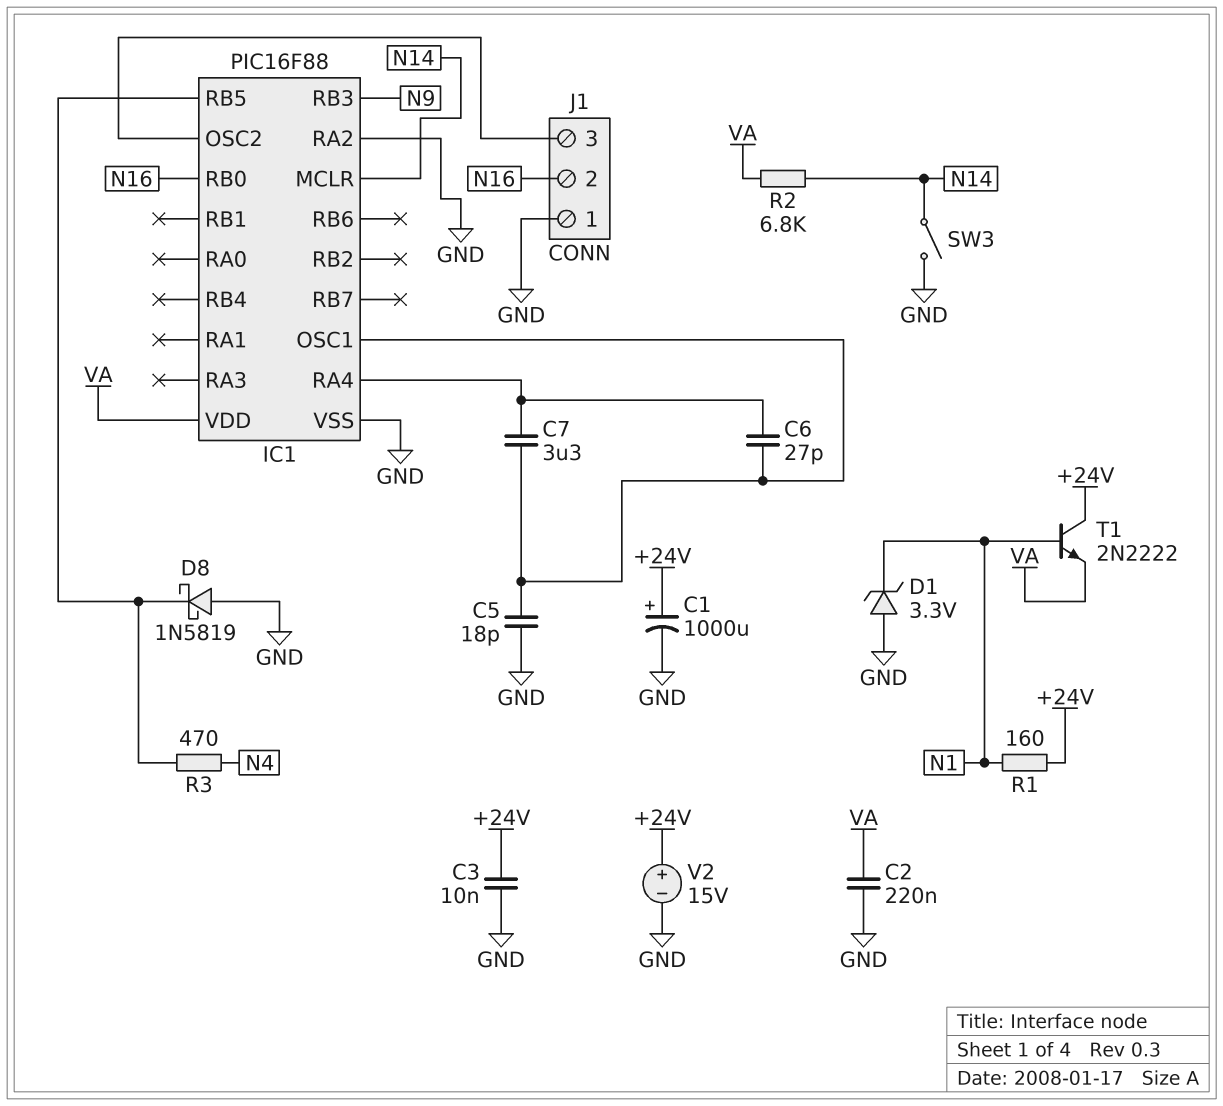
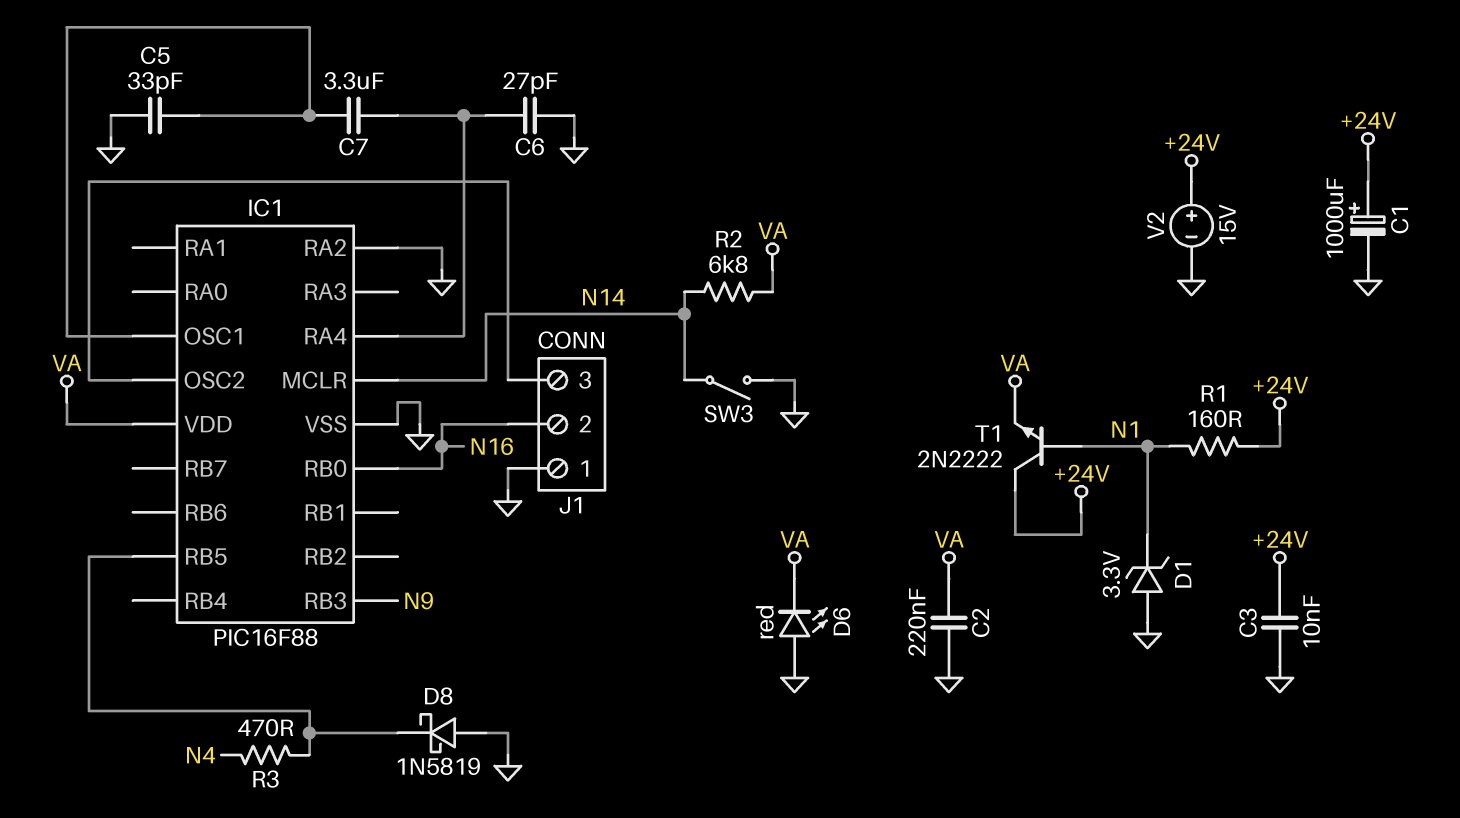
C5: 18pF (GND, IC1/OSC1) -> 33pF (GND, IC1/OSC1)
C6: 27pF (IC1/OSC1, IC1/RA4) -> 27pF (GND, IC1/RA4)
D6: none -> LED red (A GND, K VA)

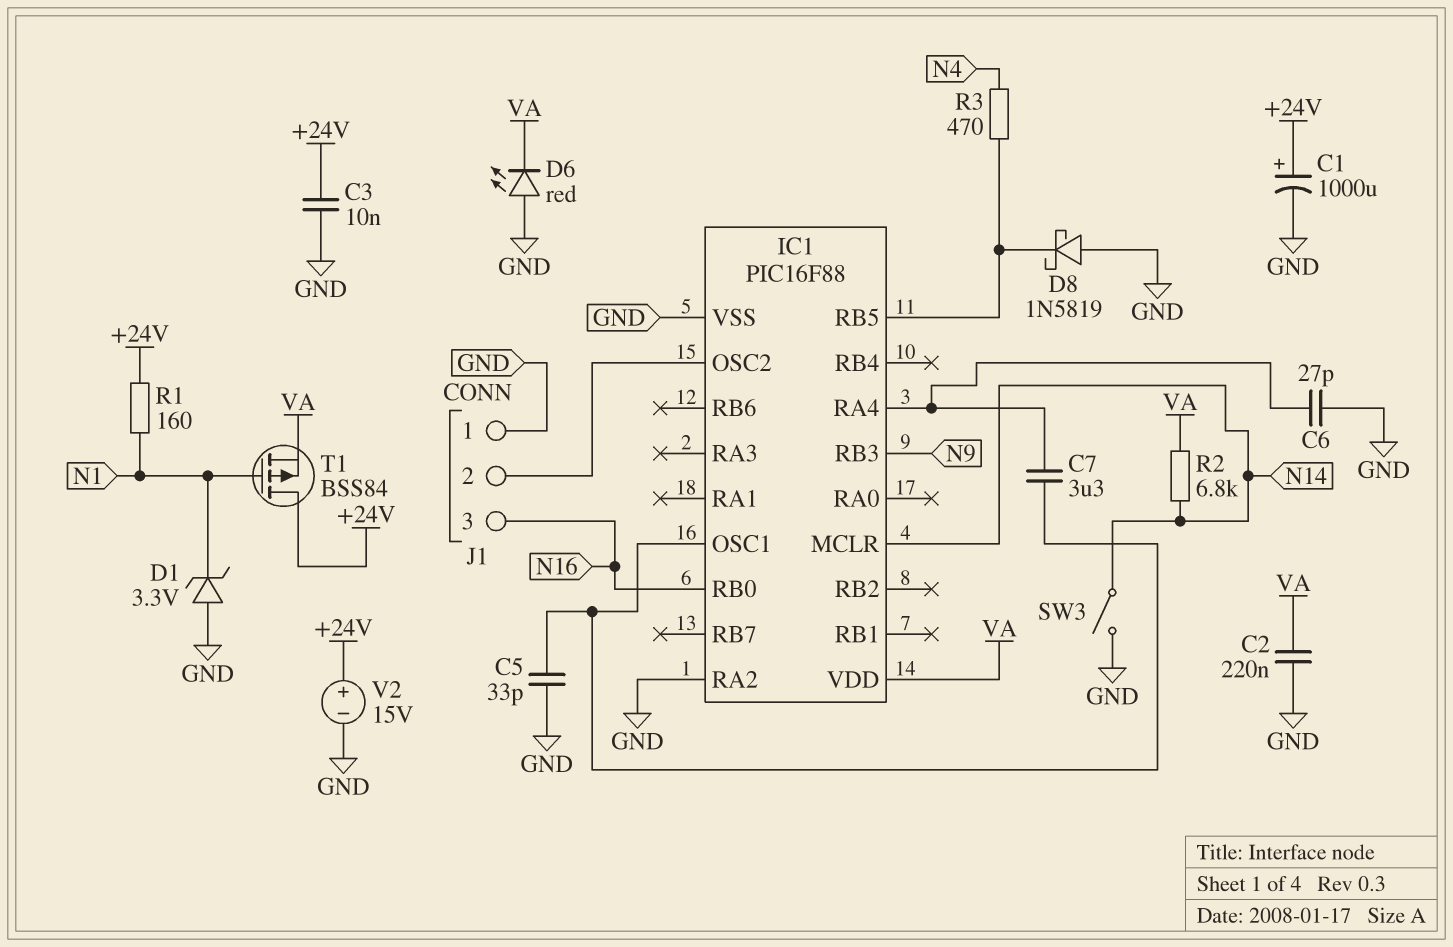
J1 pin 2: N16 -> IC1/OSC2
J1 pin 3: IC1/OSC2 -> N16
T1: NPN 2N2222 (B N1, C +24V, E VA) -> PMOS BSS84 (G N1, D +24V, S VA)

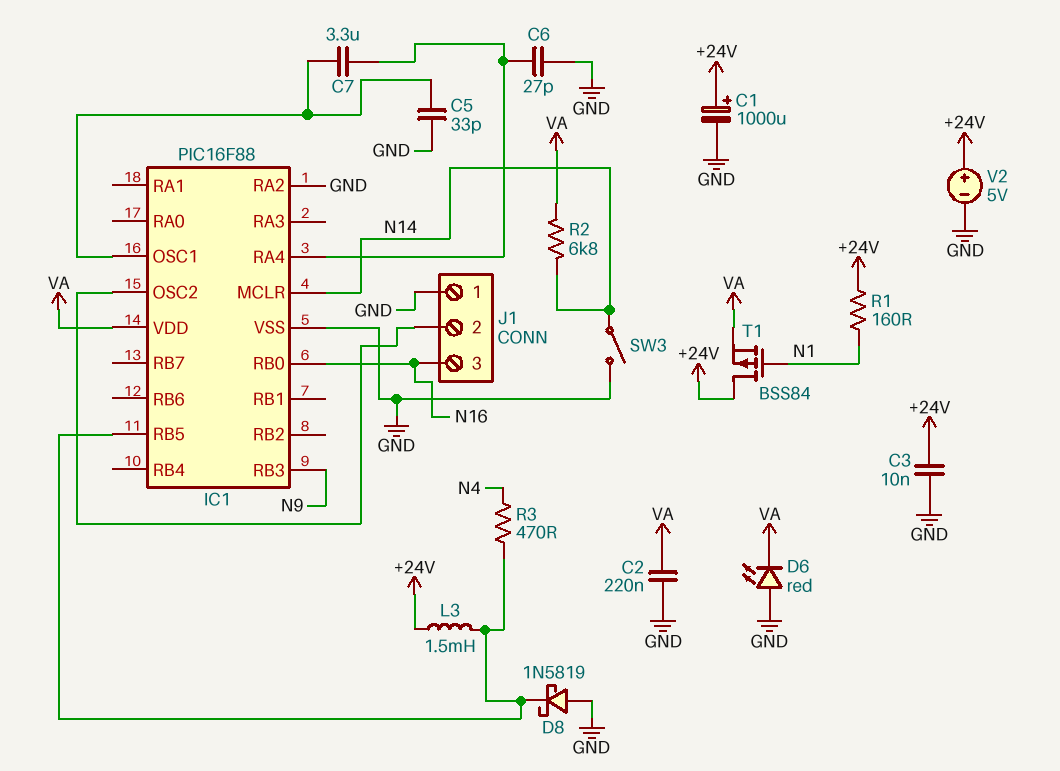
D1: zener 3.3V (A GND, K N1) -> none
L3: none -> 1.5mH (+24V, IC1/RB5)
V2: 15V (plus +24V, minus GND) -> 5V (plus +24V, minus GND)

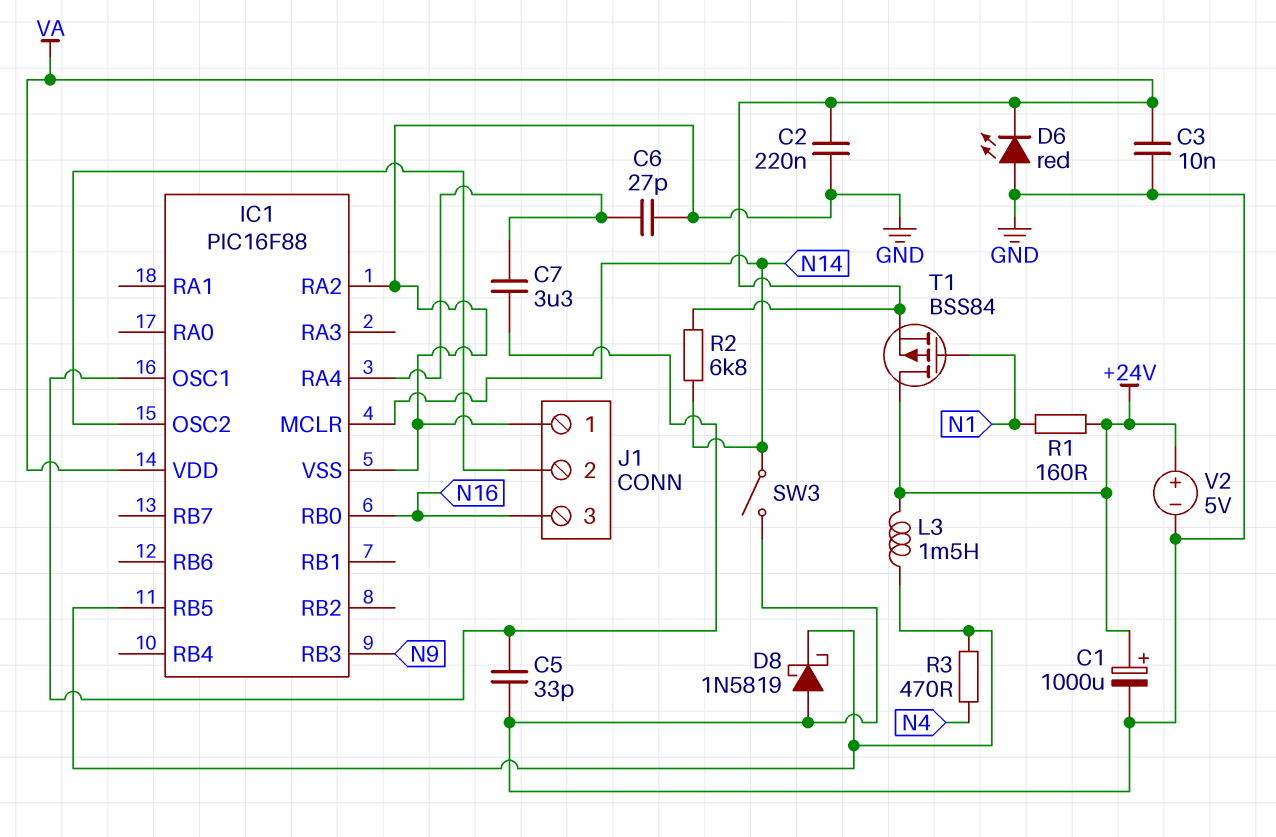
C3: 10nF (+24V, GND) -> 10nF (GND, VA)

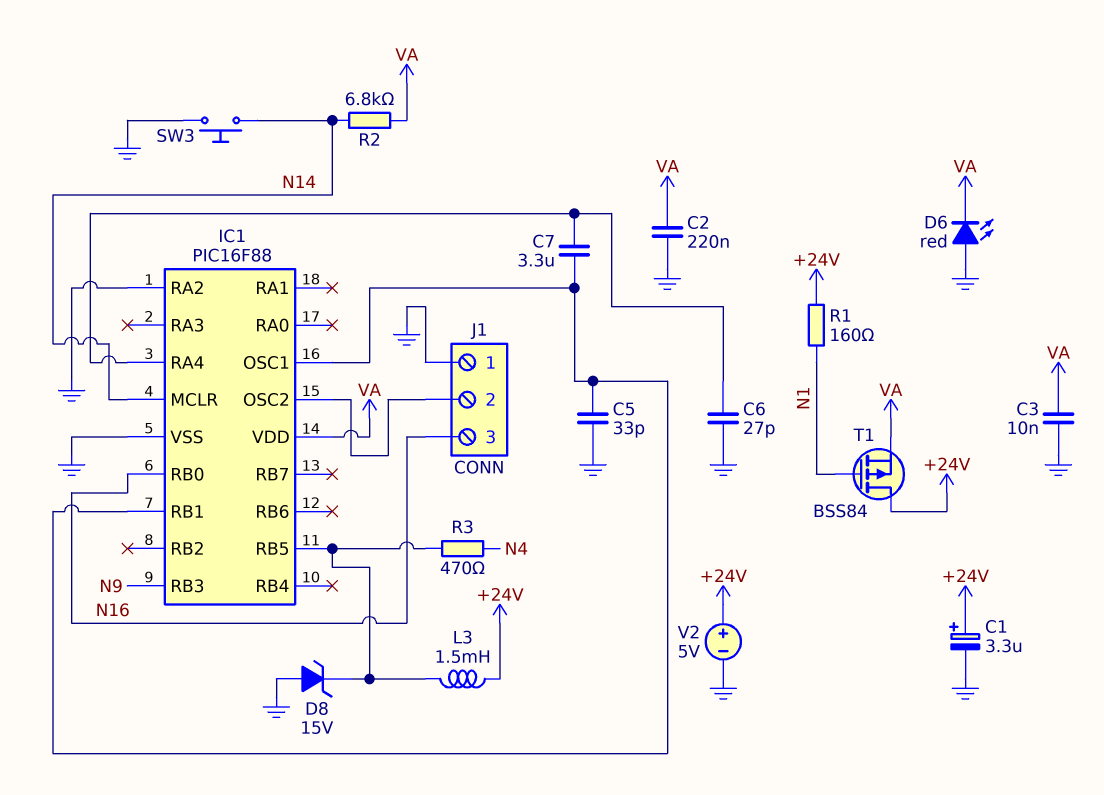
C1: 1000uF (plus +24V, minus GND) -> 3.3uF (plus +24V, minus GND)
D8: schottky 1N5819 (A GND, K IC1/RB5) -> zener 15V (A GND, K IC1/RB5)
IC1 pin RB1: none -> IC1/OSC1
SW3: switch (GND, N14) -> button (GND, N14)

